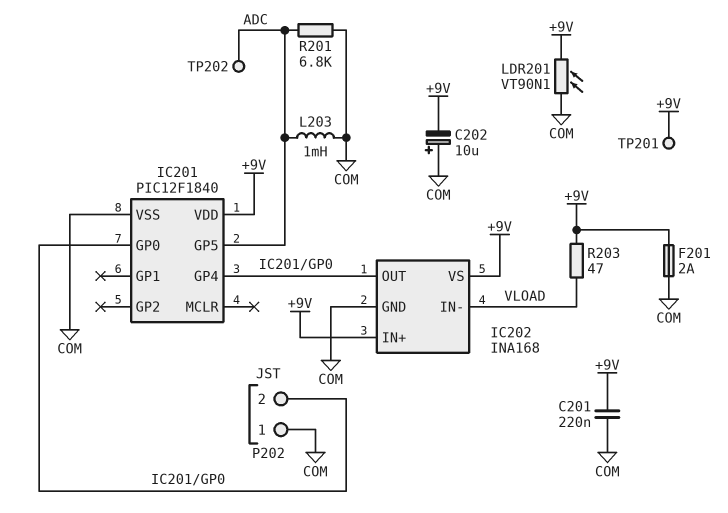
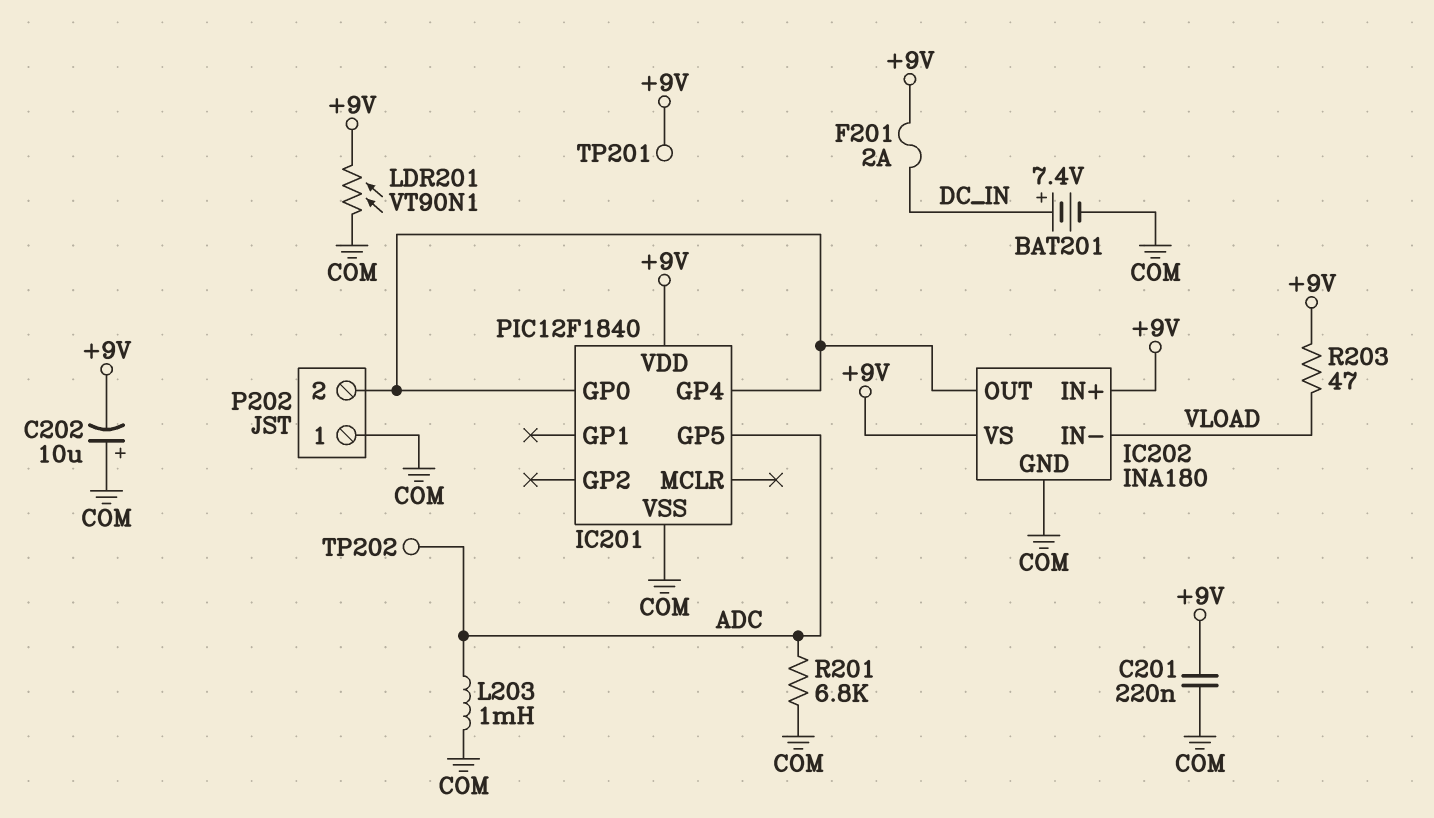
BAT201: none -> 7.4V (plus DC_IN, minus COM)
F201: 2A (+9V, COM) -> 2A (+9V, DC_IN)
IC202: INA168 -> INA180

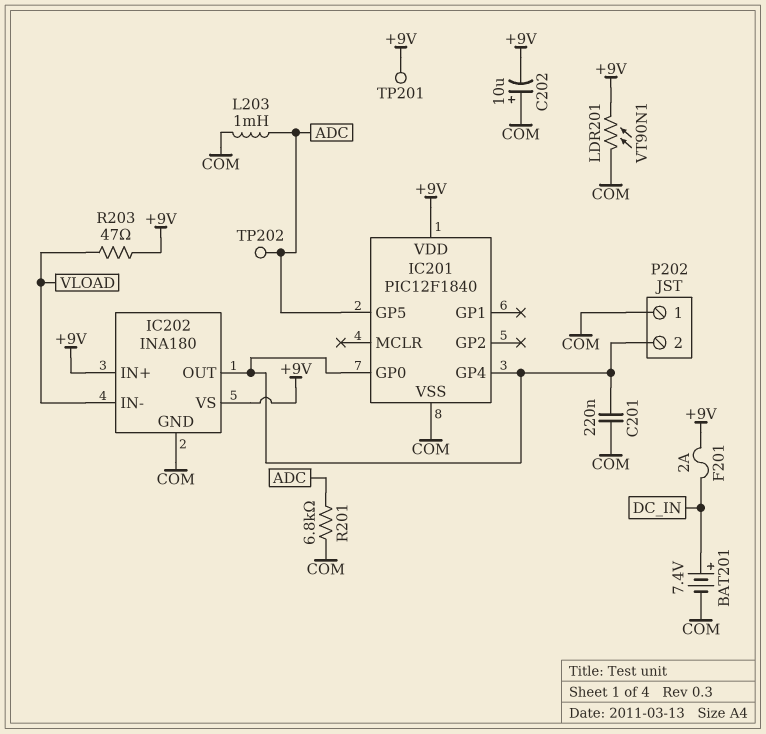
C201: 220nF (+9V, COM) -> 220nF (COM, IC201/GP0)

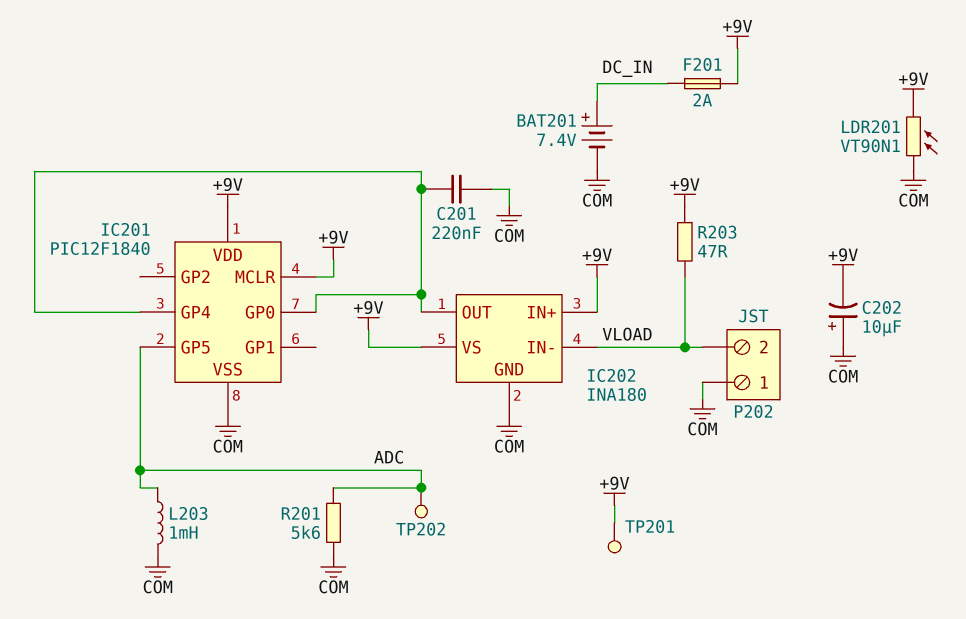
IC201 pin MCLR: none -> +9V
P202 pin 2: IC201/GP0 -> VLOAD
R201: 6.8k (ADC, COM) -> 5.6k (ADC, COM)

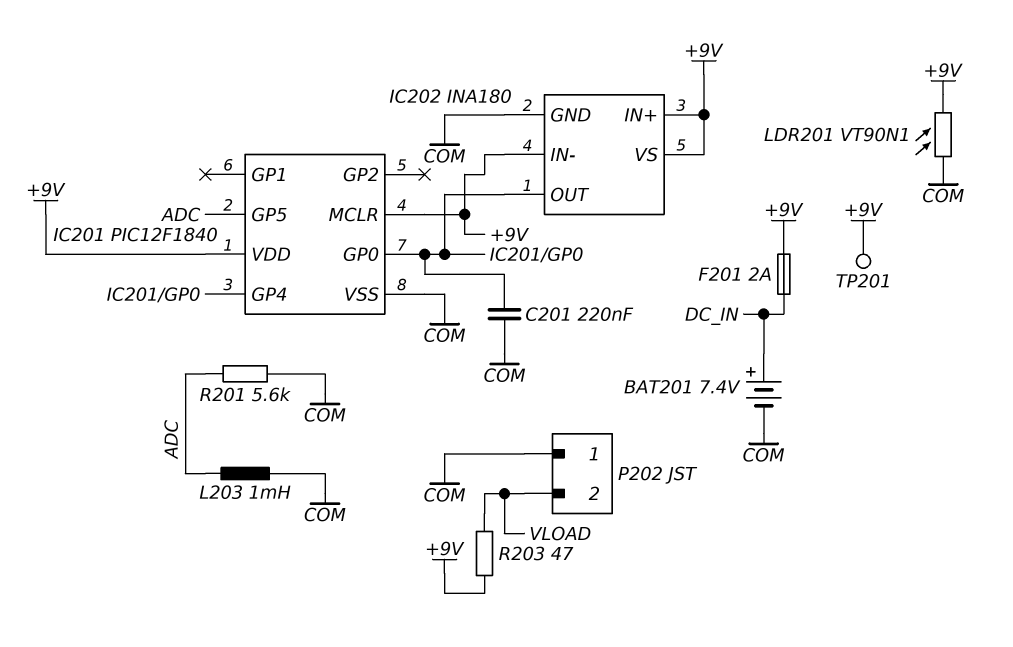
C202: 10uF (plus COM, minus +9V) -> none
IC202 pin IN-: VLOAD -> +9V
TP202: test point (ADC) -> none

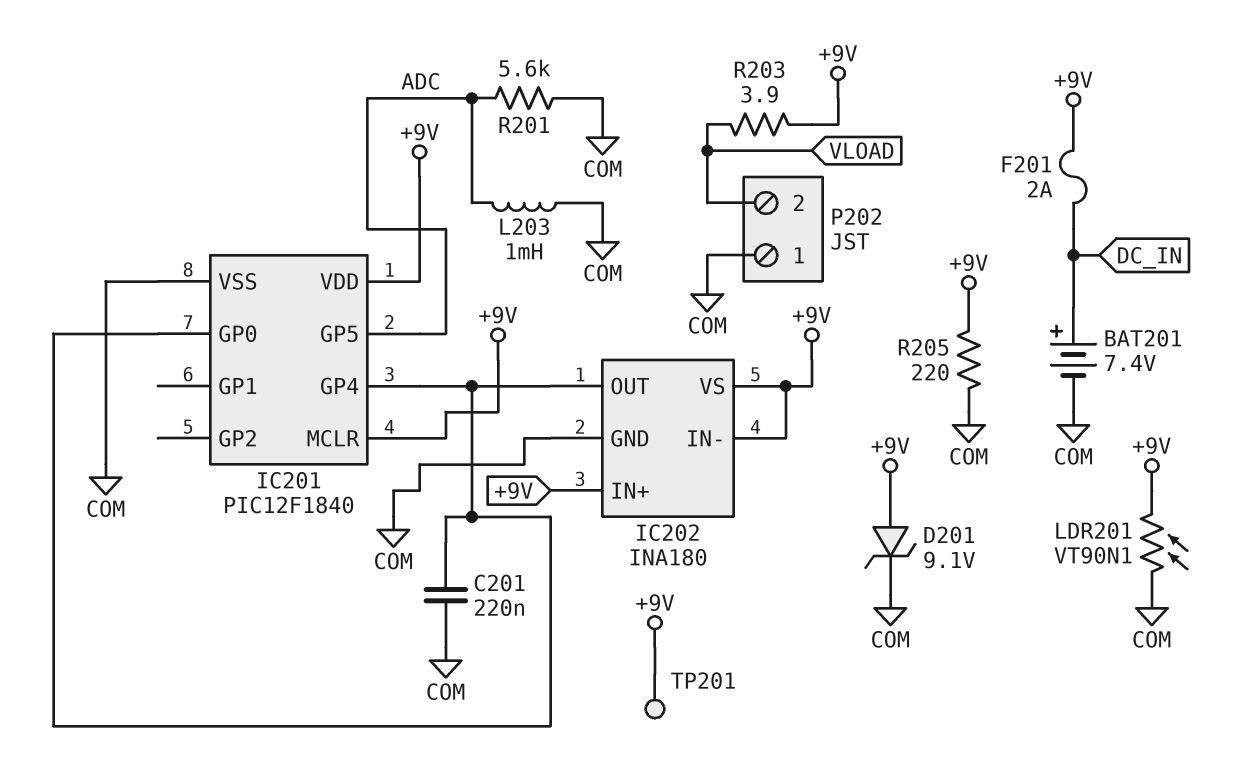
D201: none -> zener 9.1V (A +9V, K COM)
R203: 47 (+9V, VLOAD) -> 3.9 (+9V, VLOAD)
R205: none -> 220 (+9V, COM)

